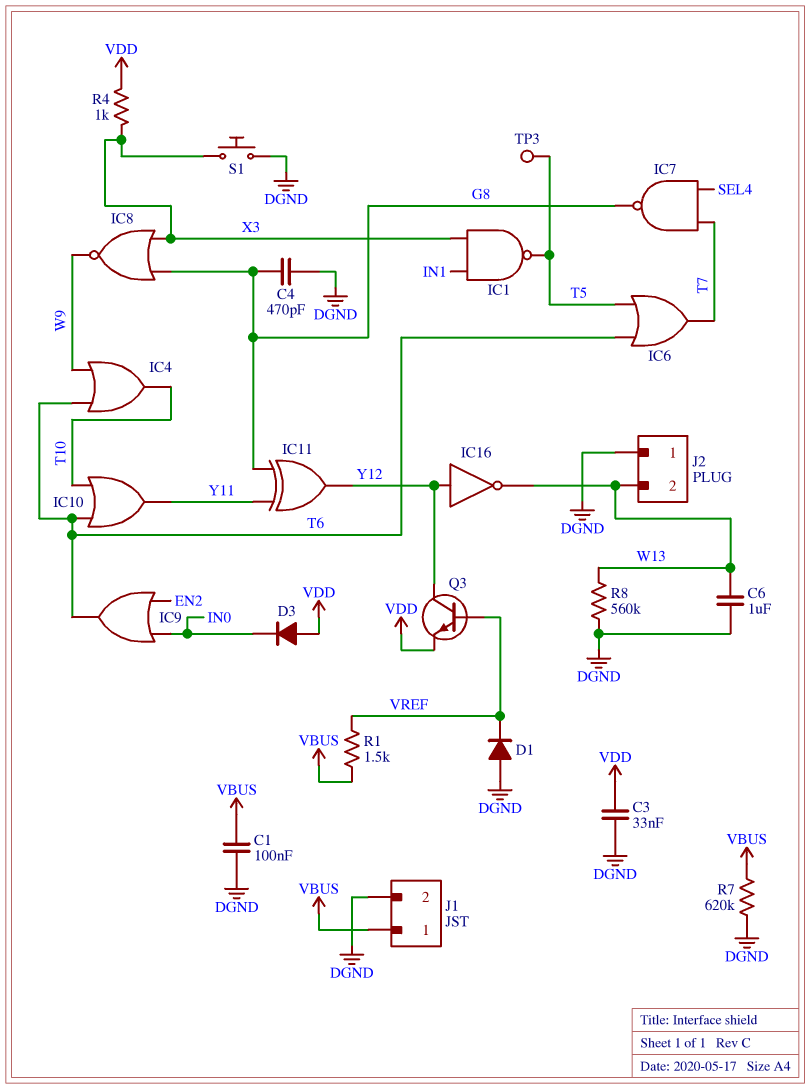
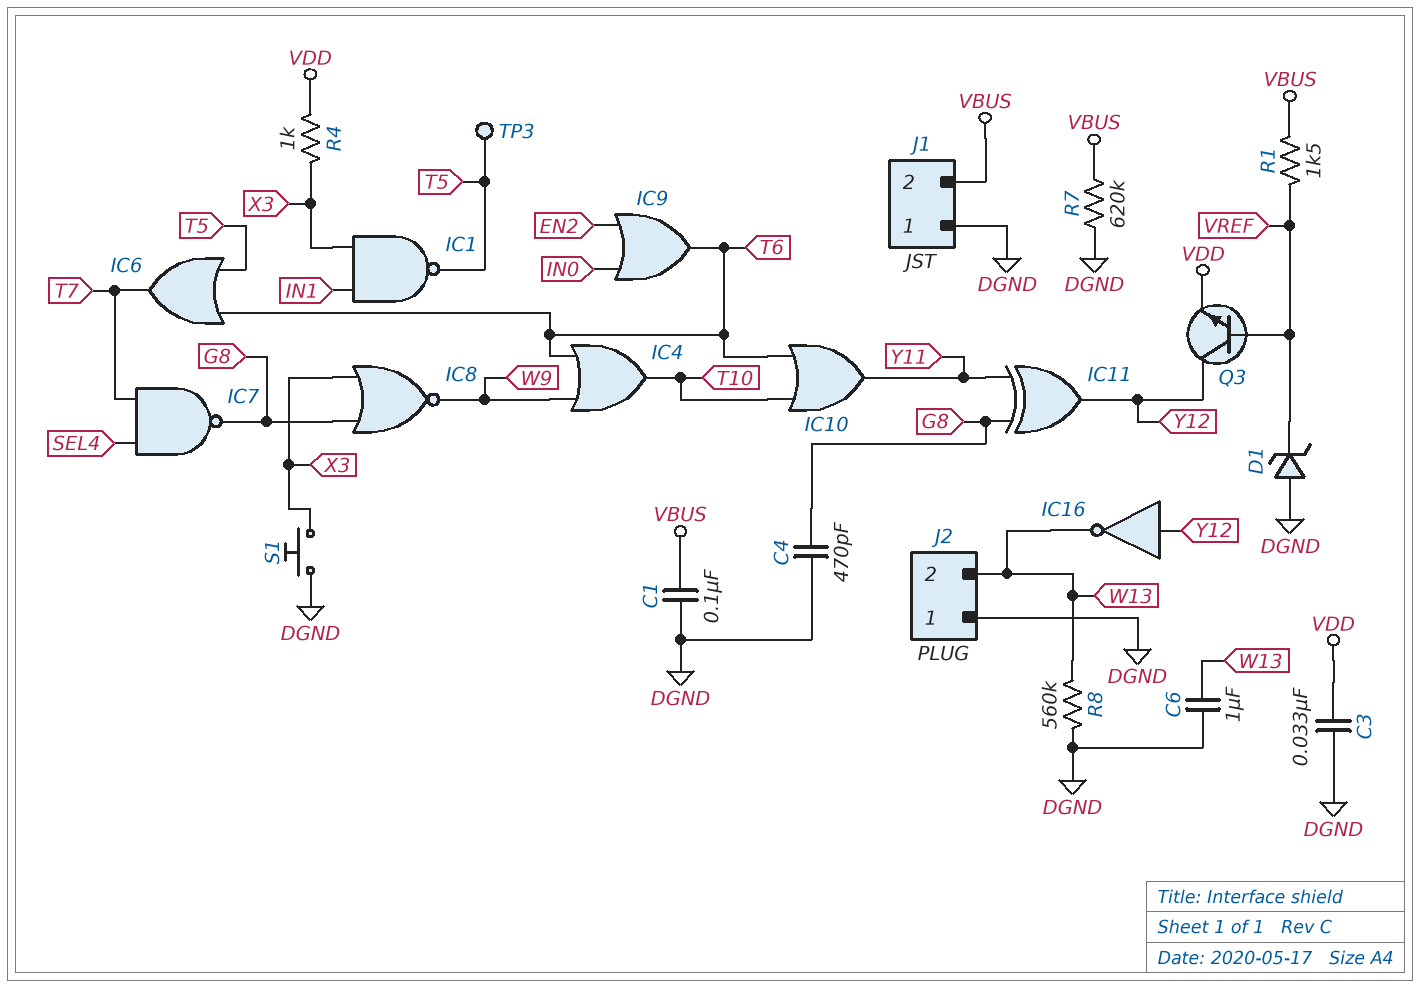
D1: diode (A DGND, K VREF) -> zener (A DGND, K VREF)
D3: diode (A VDD, K IN0) -> none
J1 pin 1: VBUS -> DGND
J1 pin 2: DGND -> VBUS

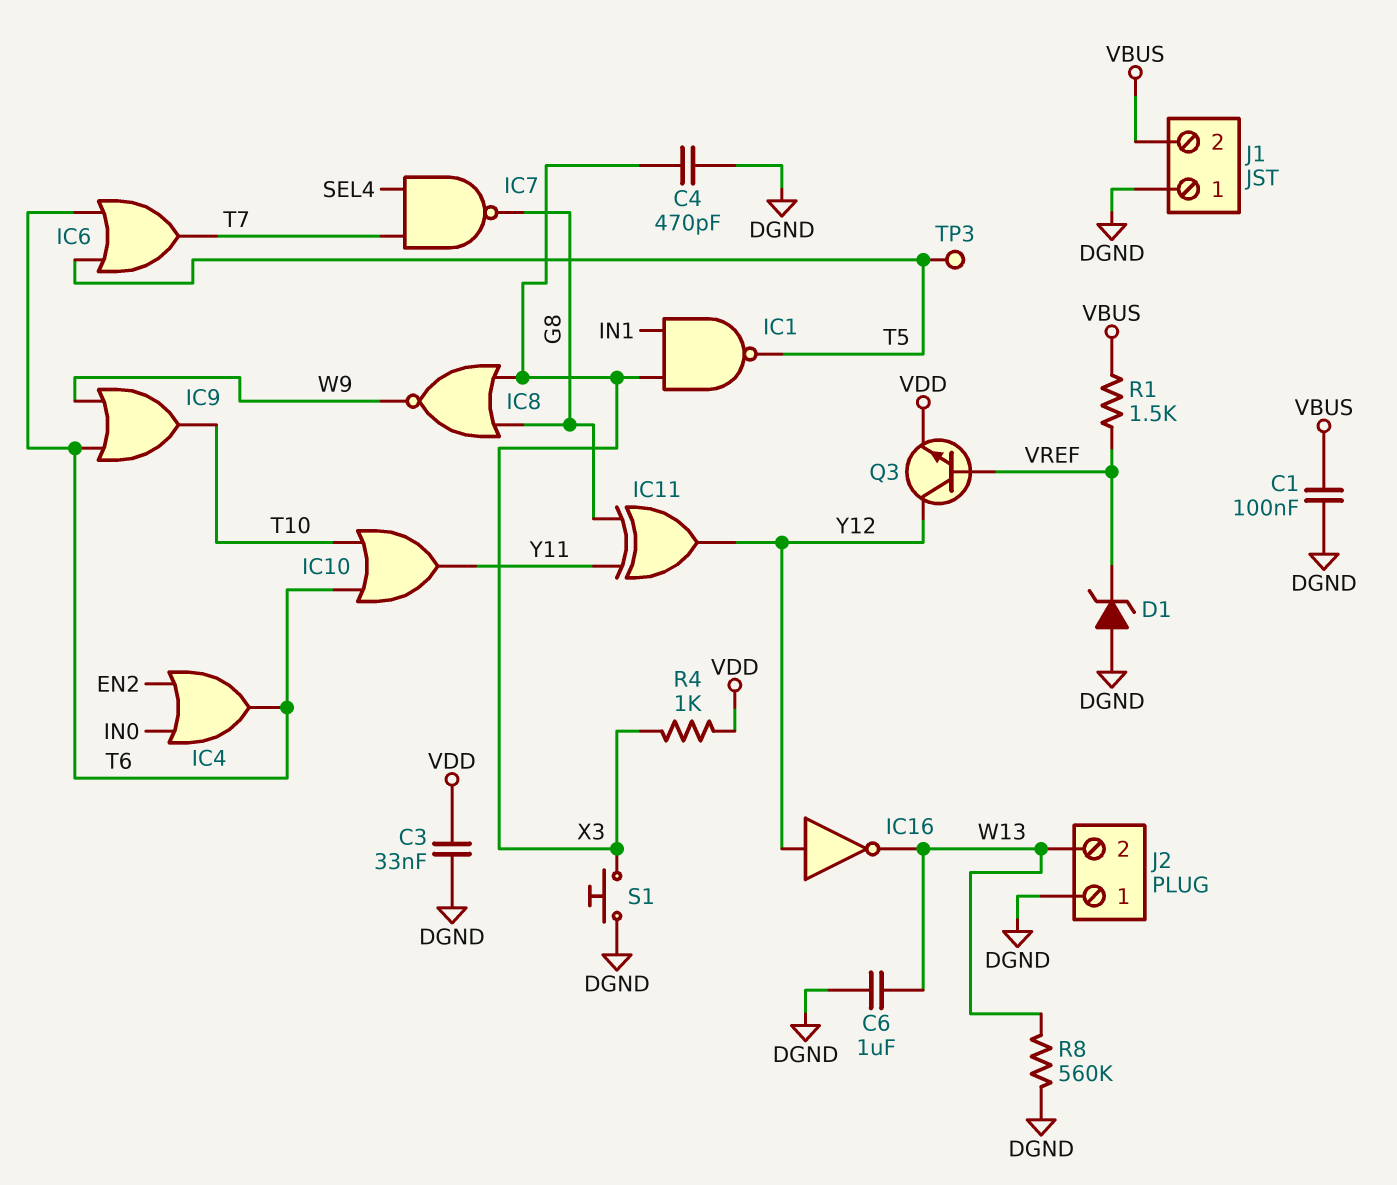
C4: 470pF (DGND, G8) -> 470pF (DGND, X3)
IC4: OR (in T6, in W9, out T10) -> OR (in EN2, in IN0, out T6)
IC9: OR (in EN2, in IN0, out T6) -> OR (in T6, in W9, out T10)
R7: 620k (DGND, VBUS) -> none

